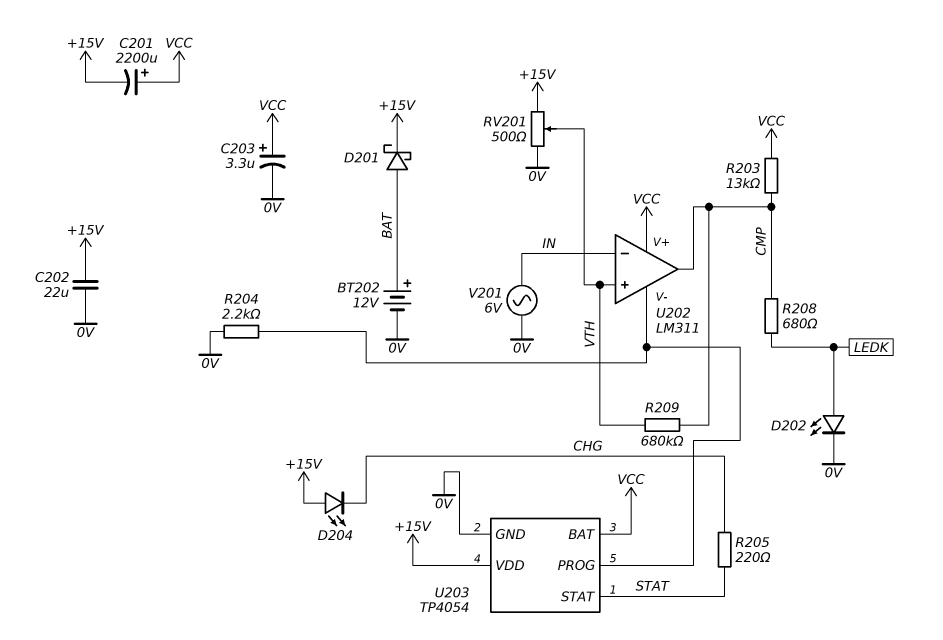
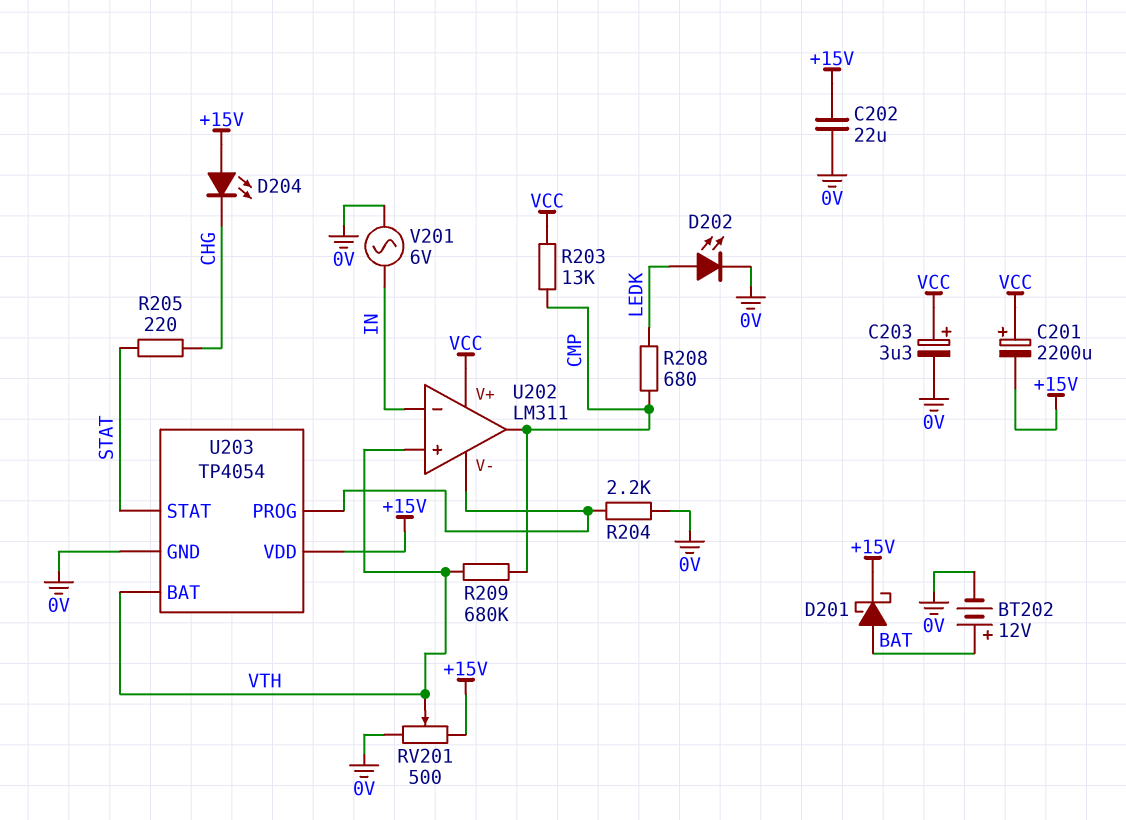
U203 pin BAT: VCC -> VTH

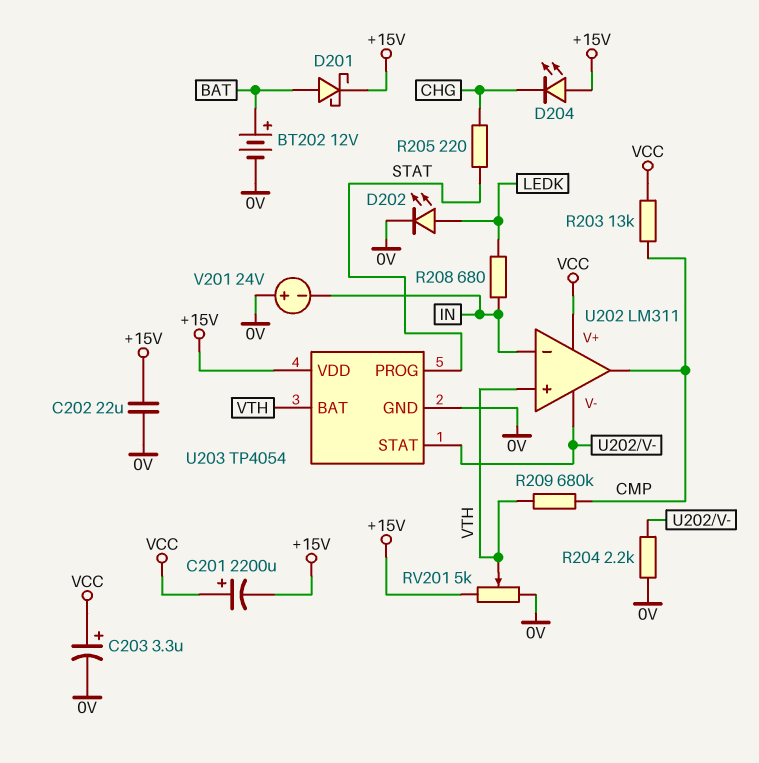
R208: 680 (CMP, LEDK) -> 680 (IN, LEDK)
RV201: 500 (+15V, 0V, wiper VTH) -> 5k (+15V, 0V, wiper VTH)
U203 pin PROG: U202/V- -> STAT
U203 pin STAT: STAT -> U202/V-
V201: AC 6V (0V, IN) -> 24V (plus 0V, minus IN)

